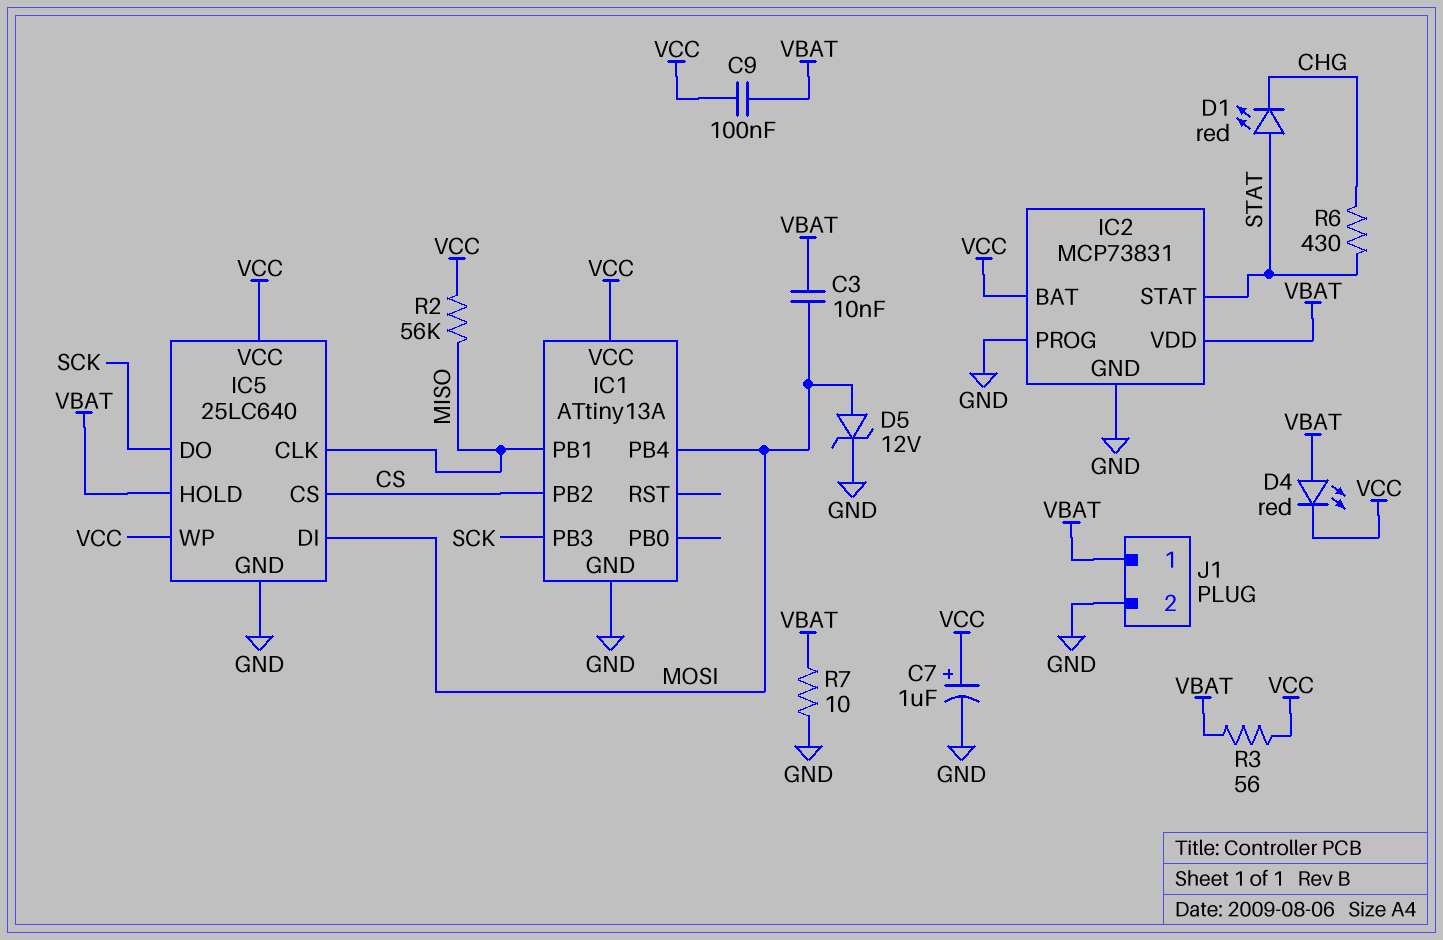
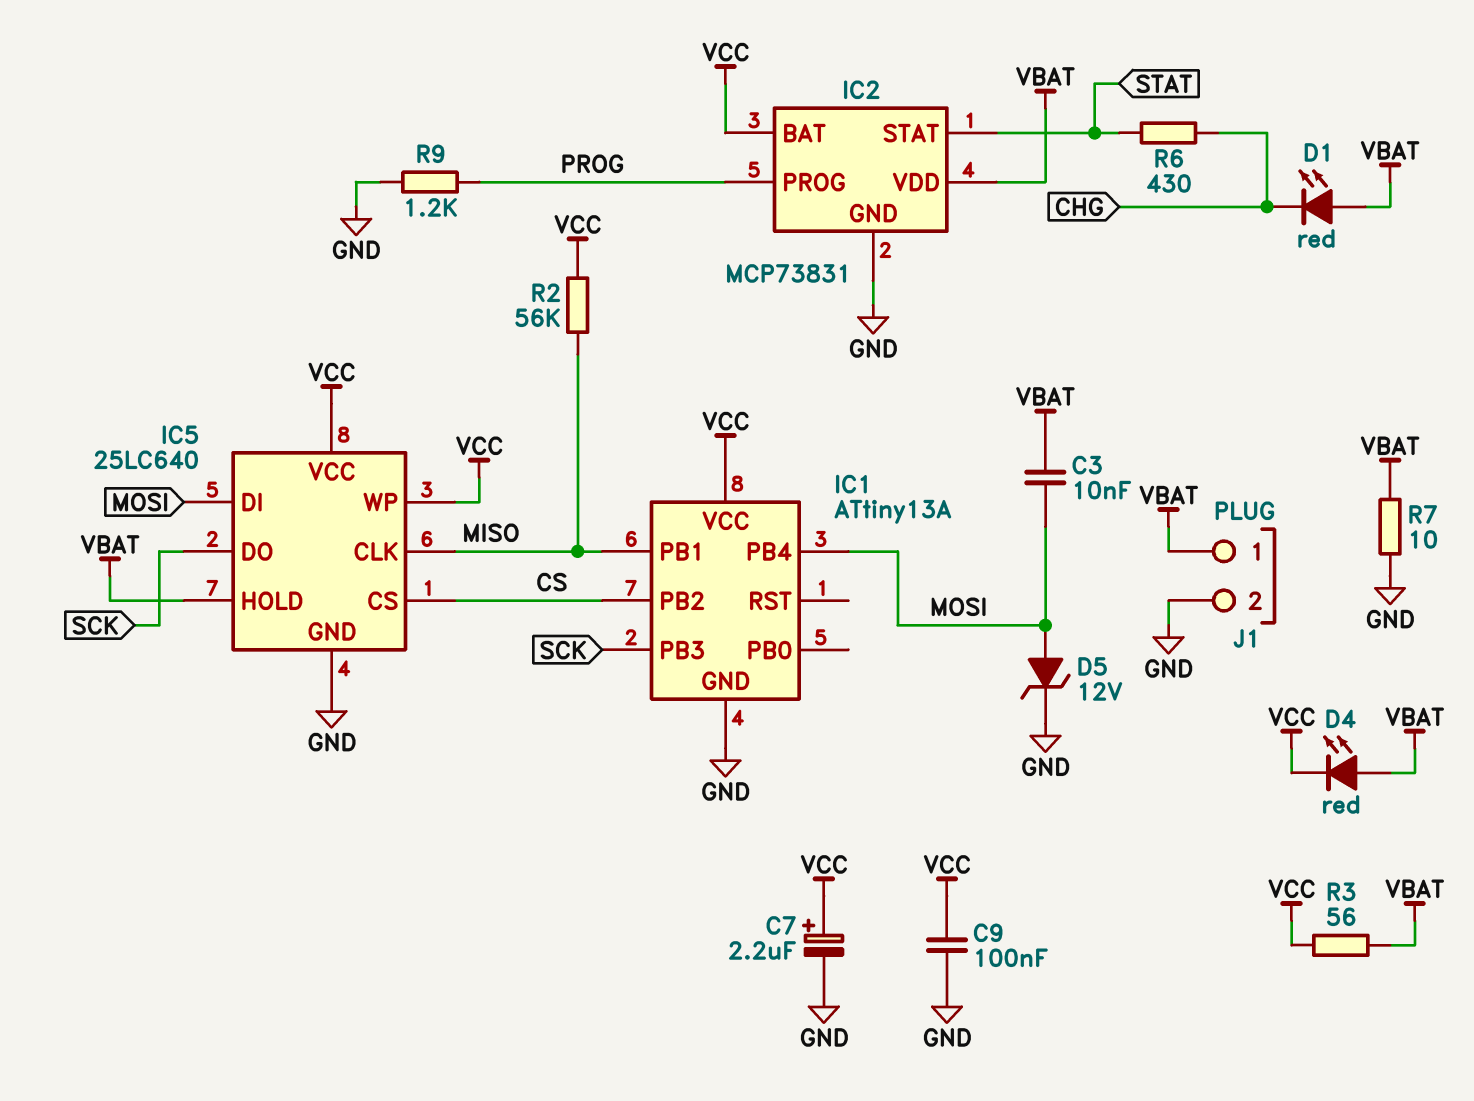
C7: 1uF (plus VCC, minus GND) -> 2.2uF (plus VCC, minus GND)
C9: 100nF (VBAT, VCC) -> 100nF (GND, VCC)
D1: LED red (A STAT, K CHG) -> LED red (A VBAT, K CHG)
IC2 pin PROG: GND -> PROG
R9: none -> 1.2k (GND, PROG)

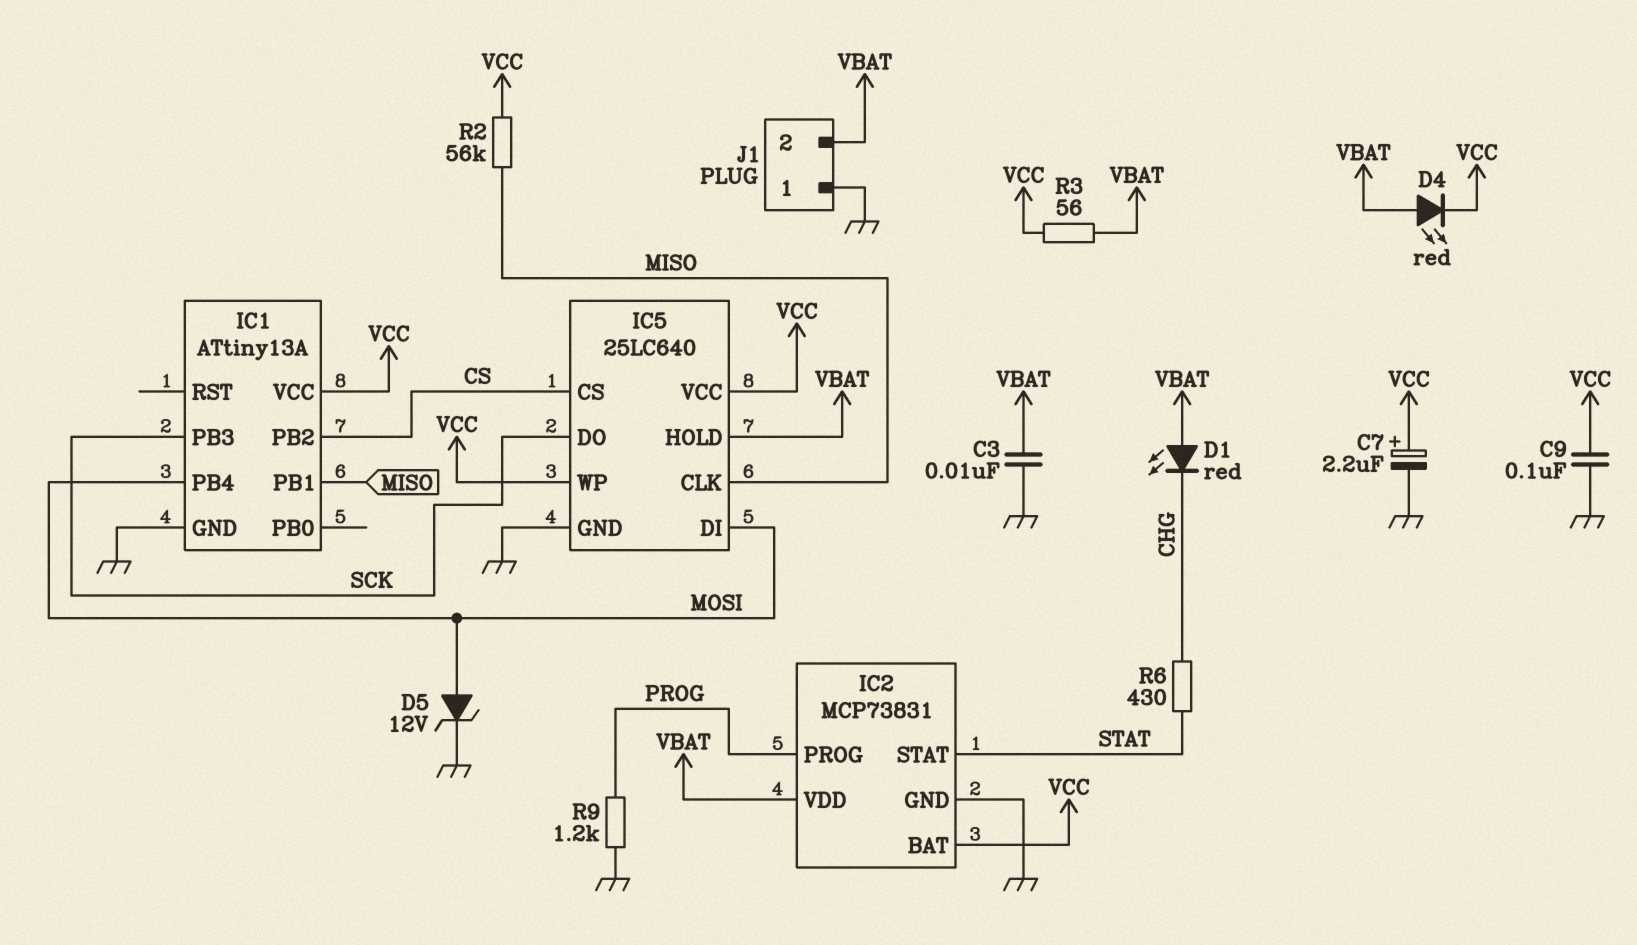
C3: 10nF (MOSI, VBAT) -> 10nF (GND, VBAT)
J1 pin 1: VBAT -> GND
J1 pin 2: GND -> VBAT
R7: 10 (GND, VBAT) -> none

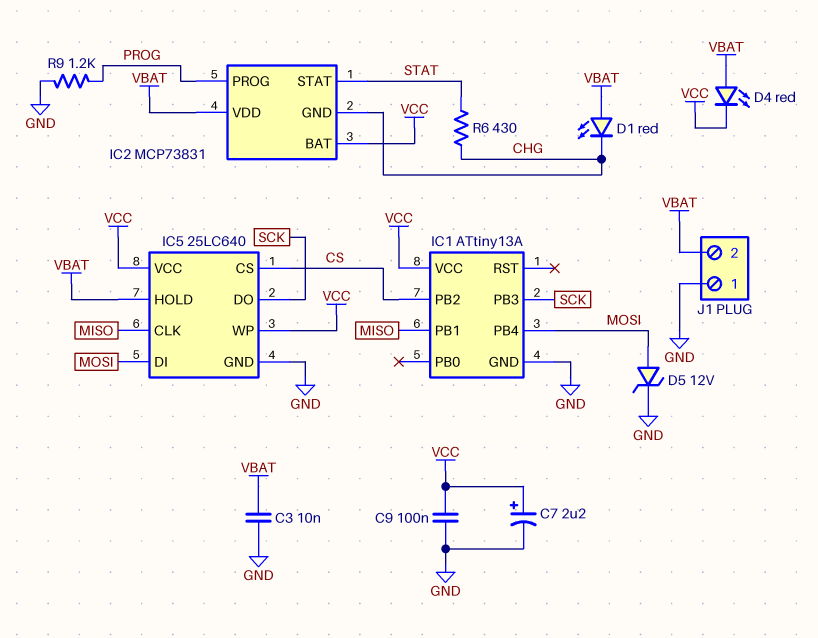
IC2 pin GND: GND -> CHG
R2: 56k (MISO, VCC) -> none
R3: 56 (VBAT, VCC) -> none

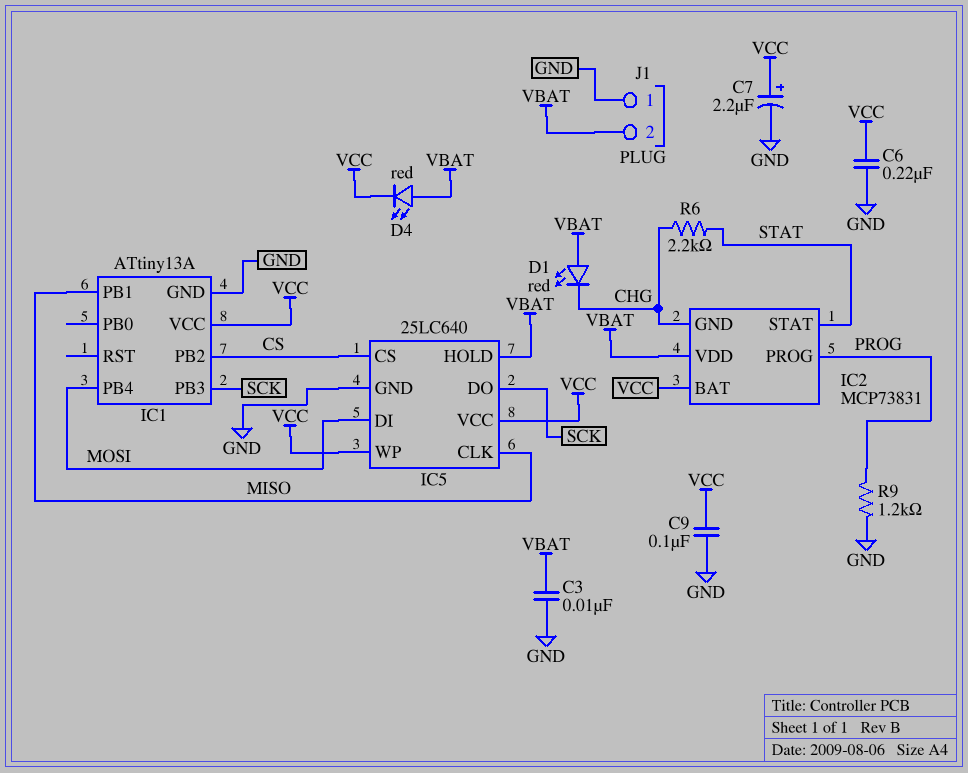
C6: none -> 220nF (GND, VCC)
D5: zener 12V (A MOSI, K GND) -> none
R6: 430 (CHG, STAT) -> 2.2k (CHG, STAT)

